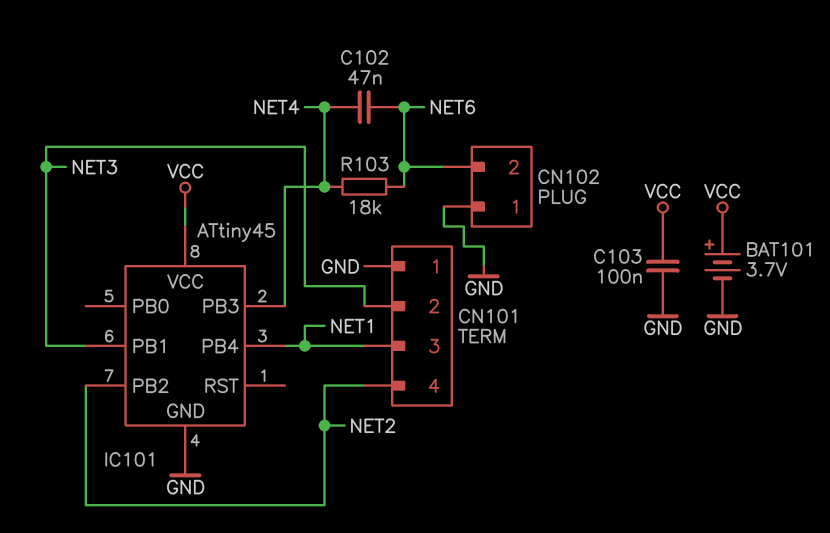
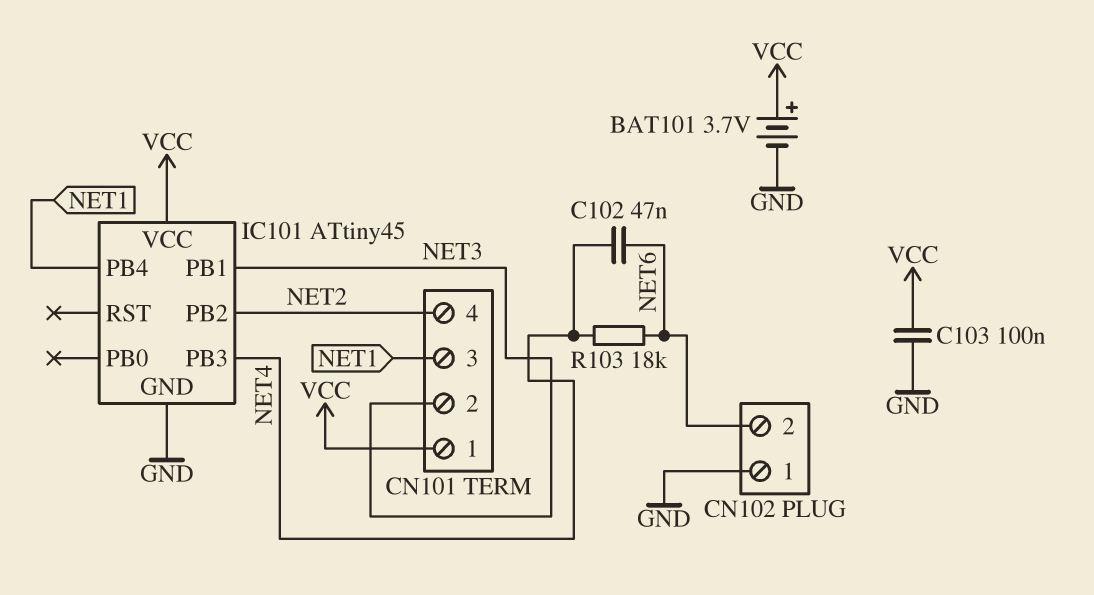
CN101 pin 1: GND -> VCC

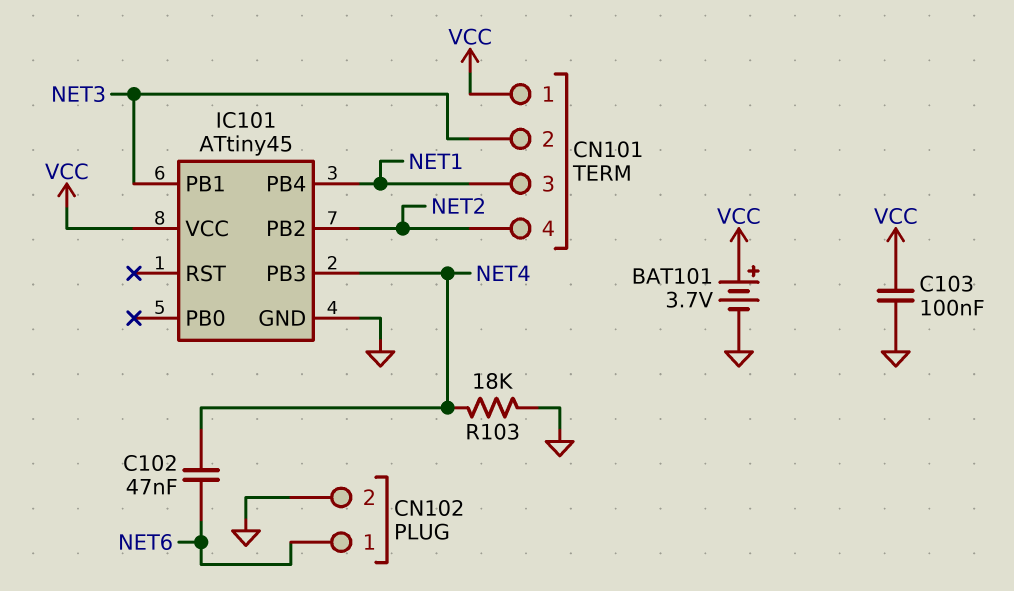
CN102 pin 1: GND -> NET6
CN102 pin 2: NET6 -> GND
R103: 18k (NET4, NET6) -> 18k (GND, NET4)

